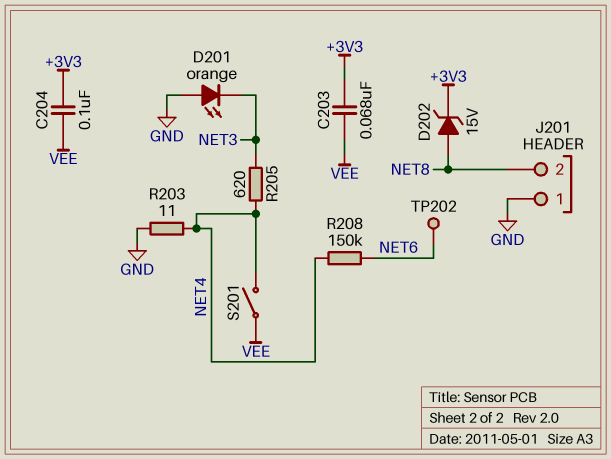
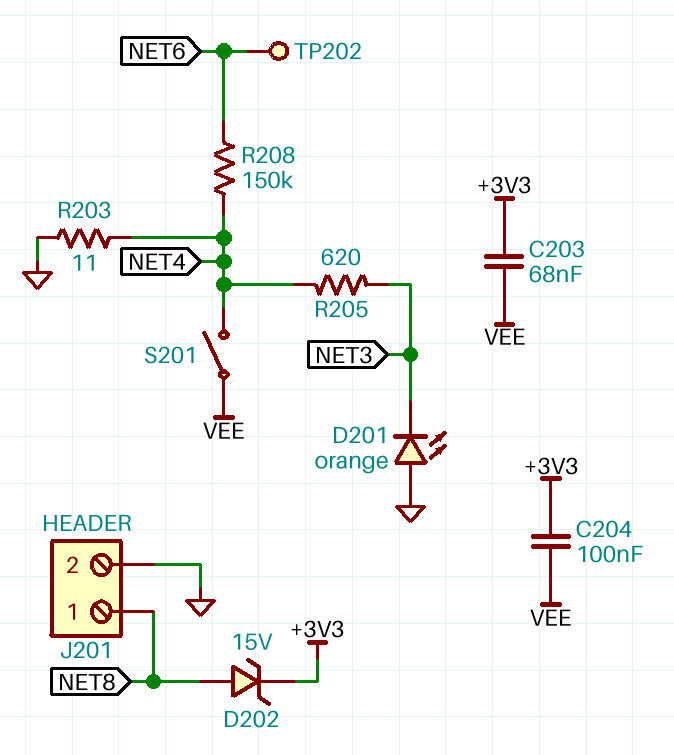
J201 pin 1: GND -> NET8
J201 pin 2: NET8 -> GND

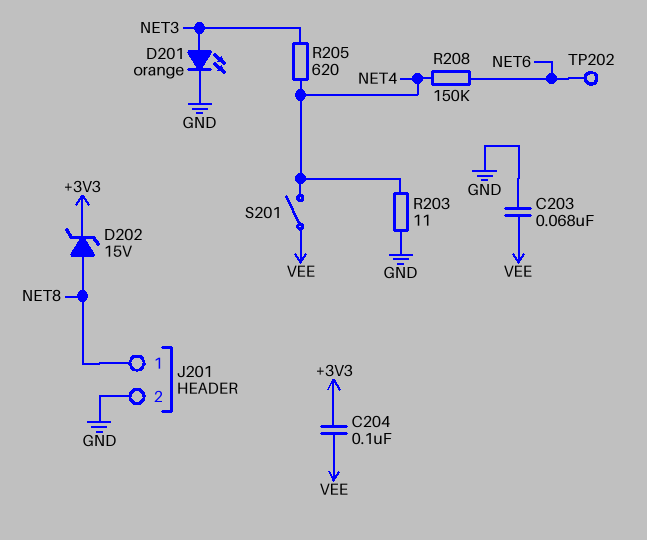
C203: 68nF (+3V3, VEE) -> 68nF (GND, VEE)
D201: LED orange (A GND, K NET3) -> LED orange (A NET3, K GND)

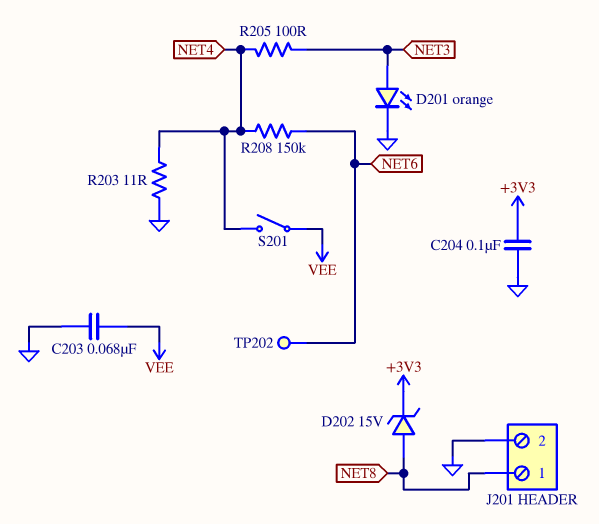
C204: 100nF (+3V3, VEE) -> 100nF (+3V3, GND)
R205: 620 (NET3, NET4) -> 100 (NET3, NET4)

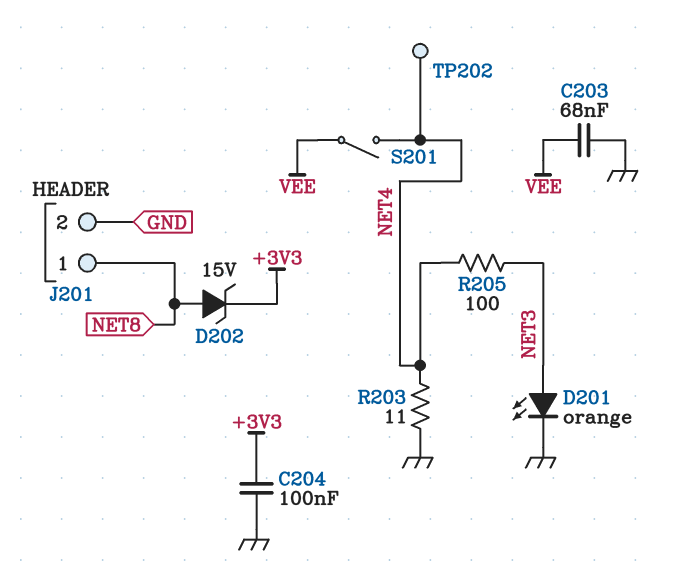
R208: 150k (NET4, NET6) -> none
TP202: test point (NET6) -> test point (NET4)

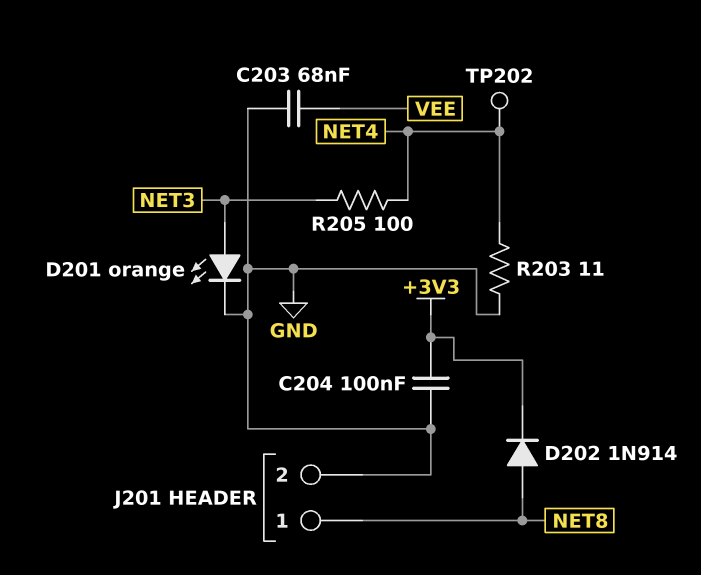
D202: zener 15V (A NET8, K +3V3) -> diode 1N914 (A NET8, K +3V3)
S201: switch (NET4, VEE) -> none

